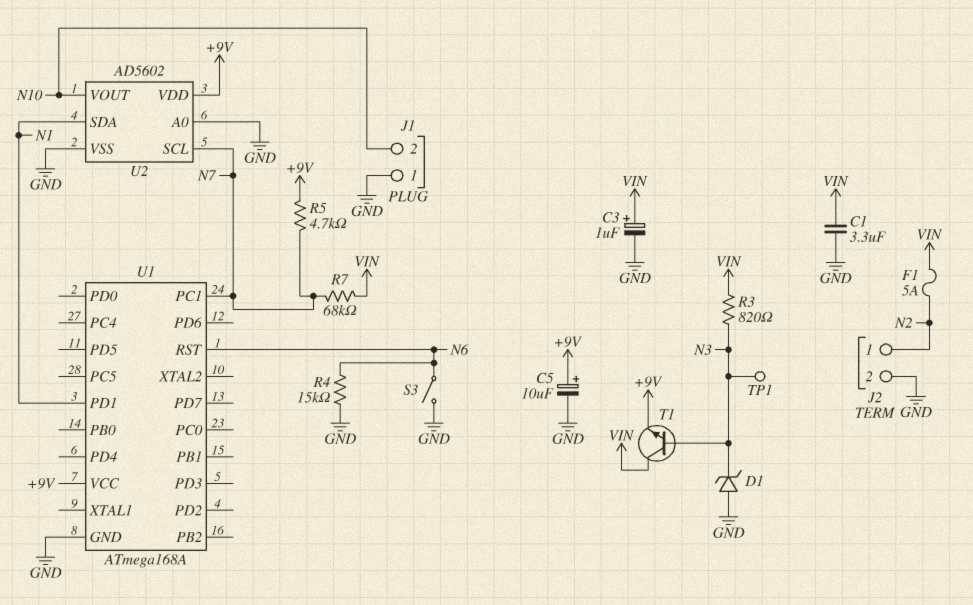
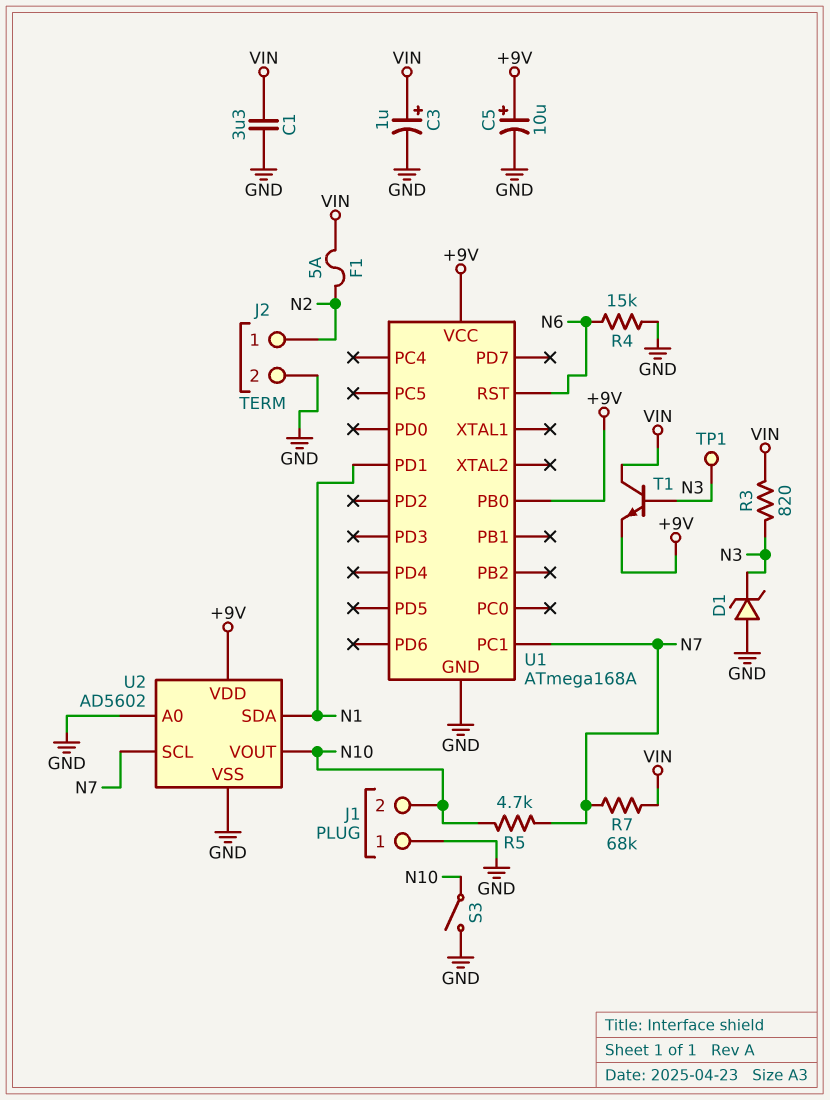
R5: 4.7k (+9V, N7) -> 4.7k (N7, N10)
S3: switch (GND, N6) -> switch (GND, N10)
U1 pin PB0: none -> +9V

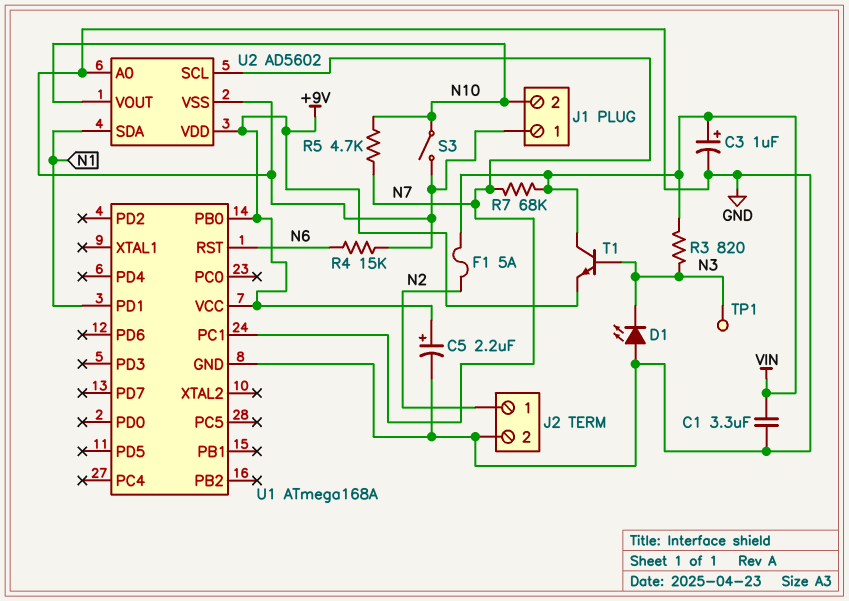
C5: 10uF (plus +9V, minus GND) -> 2.2uF (plus +9V, minus GND)
D1: zener (A GND, K N3) -> LED (A GND, K N3)

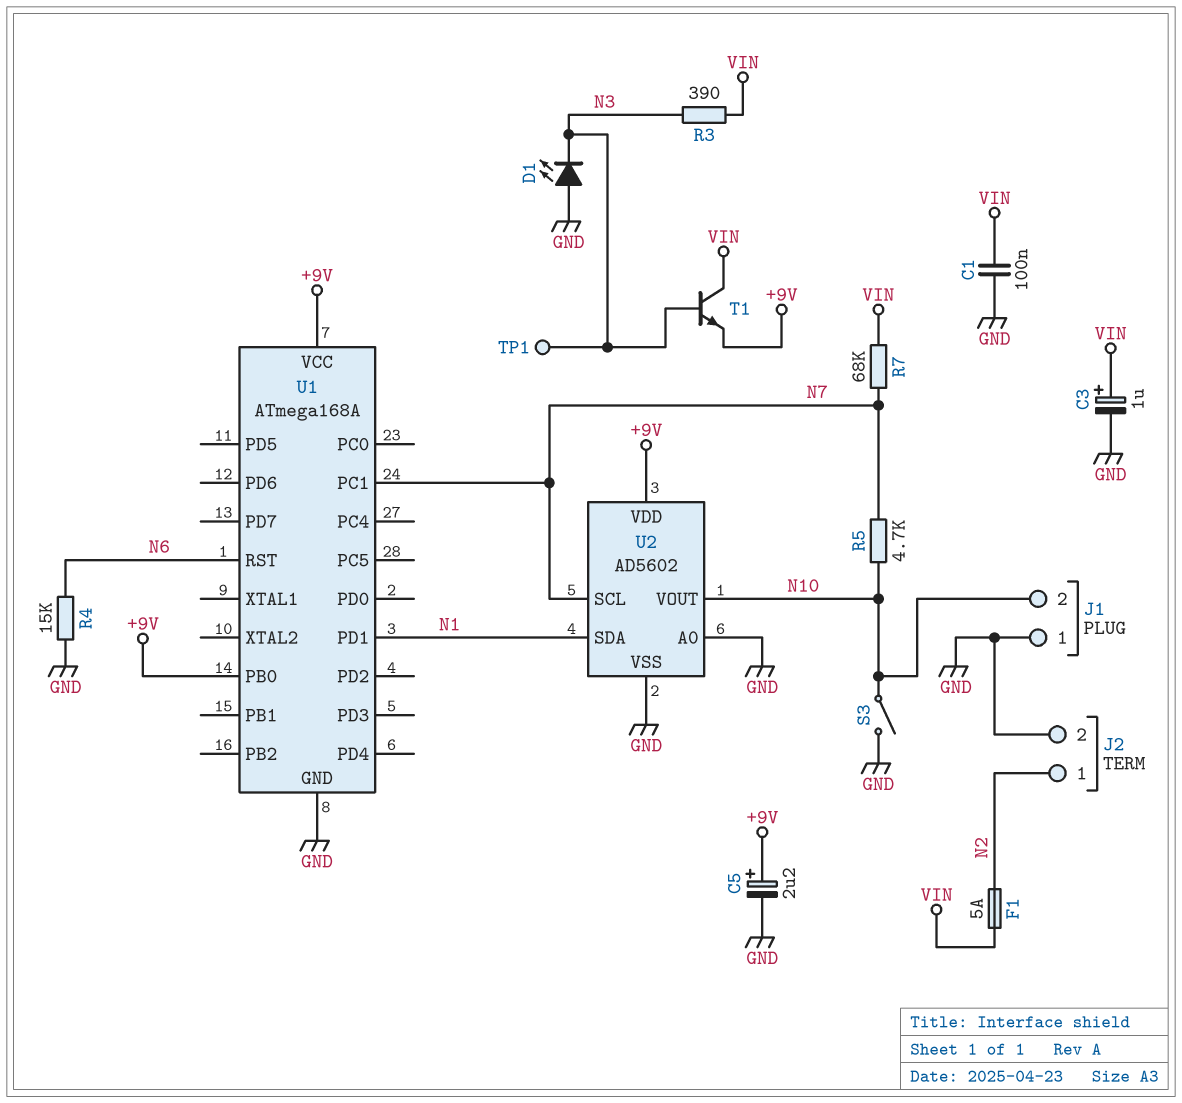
C1: 3.3uF (GND, VIN) -> 100nF (GND, VIN)
R3: 820 (N3, VIN) -> 390 (N3, VIN)

